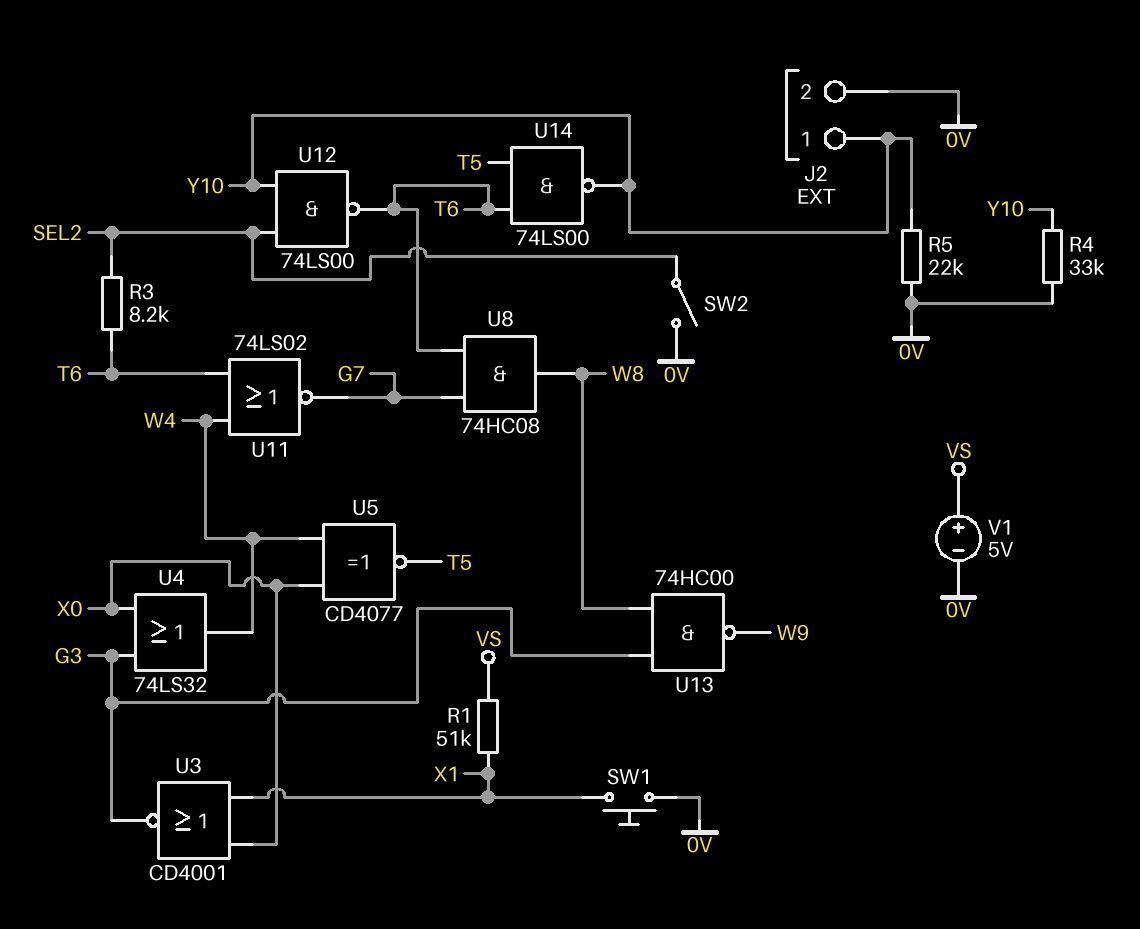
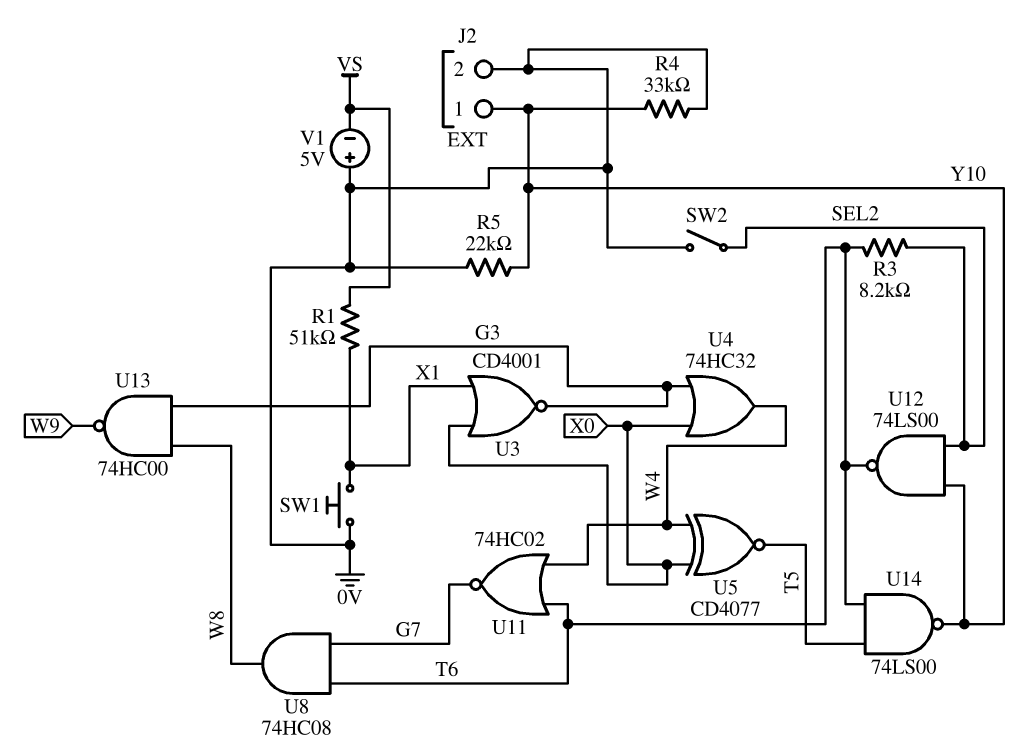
U4: OR 74LS32 (in G3, in X0, out W4) -> OR 74HC32 (in G3, in X0, out W4)
U11: NOR 74LS02 (in T6, in W4, out G7) -> NOR 74HC02 (in T6, in W4, out G7)
V1: 5V (plus VS, minus 0V) -> 5V (plus 0V, minus VS)

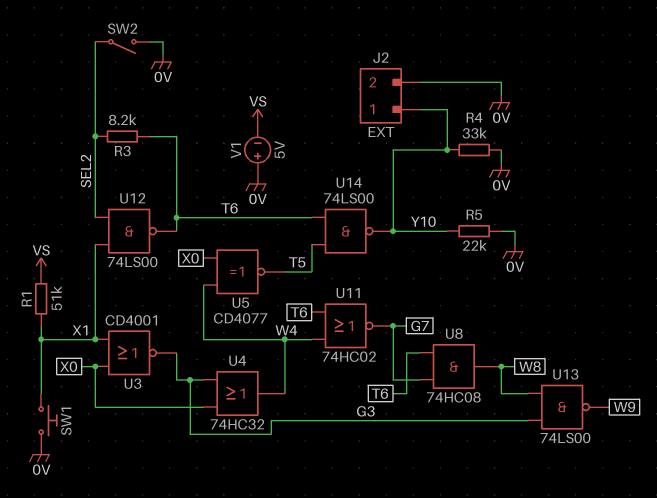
U12: NAND 74LS00 (in SEL2, in Y10, out T6) -> NAND 74LS00 (in SEL2, in X1, out T6)
U13: NAND 74HC00 (in G3, in W8, out W9) -> NAND 74LS00 (in G3, in W8, out W9)

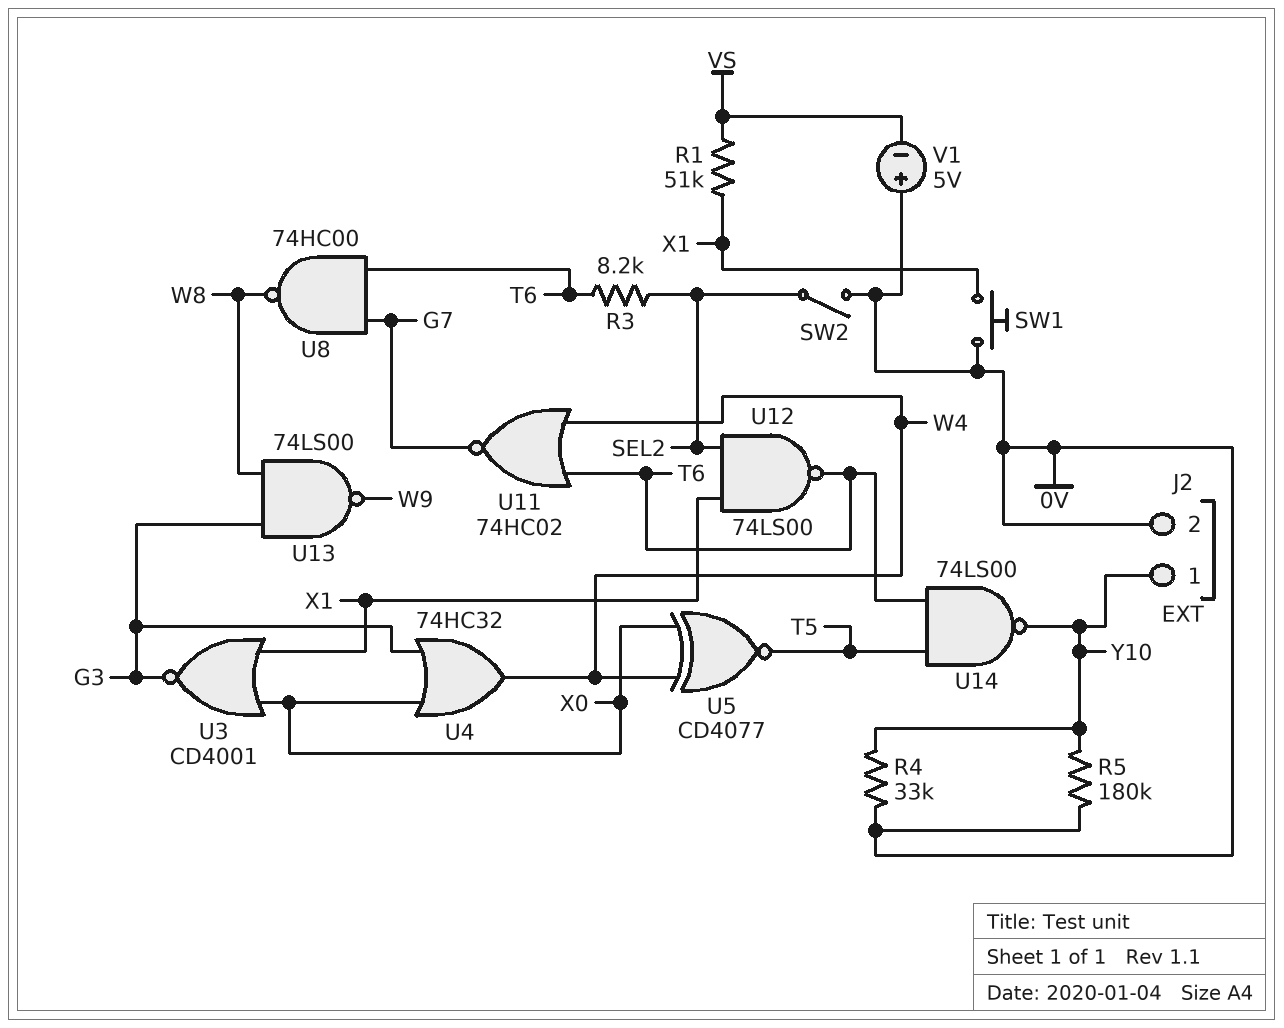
R5: 22k (0V, Y10) -> 180k (0V, Y10)
U8: AND 74HC08 (in G7, in T6, out W8) -> NAND 74HC00 (in G7, in T6, out W8)

